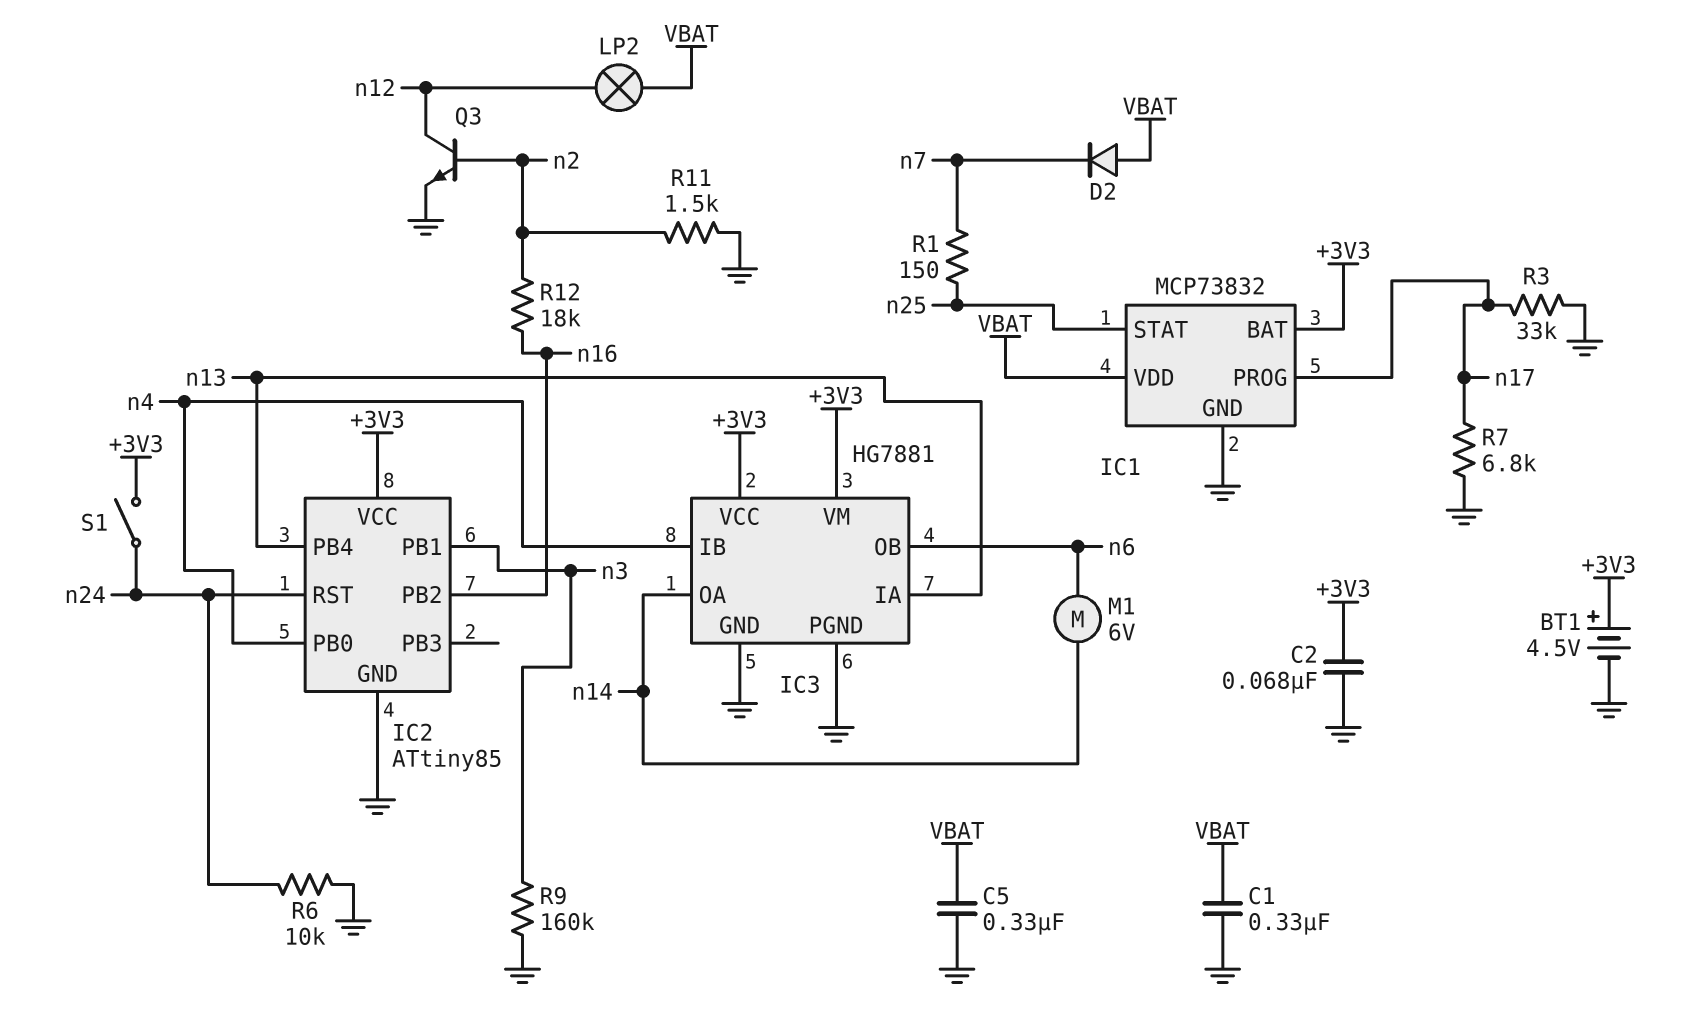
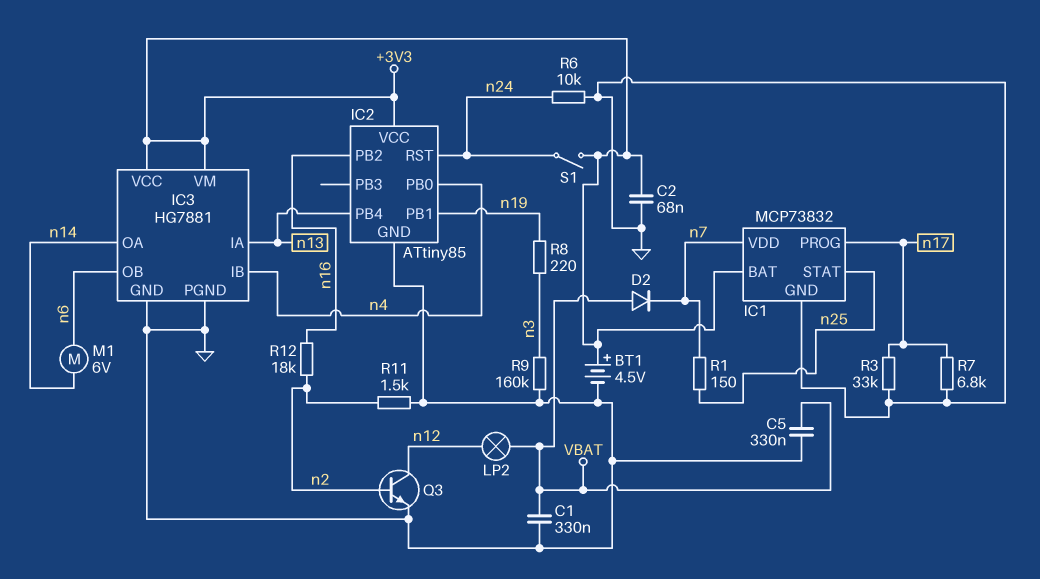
IC1 pin VDD: VBAT -> n7
IC2 pin PB1: n3 -> n19
R8: none -> 220 (n3, n19)

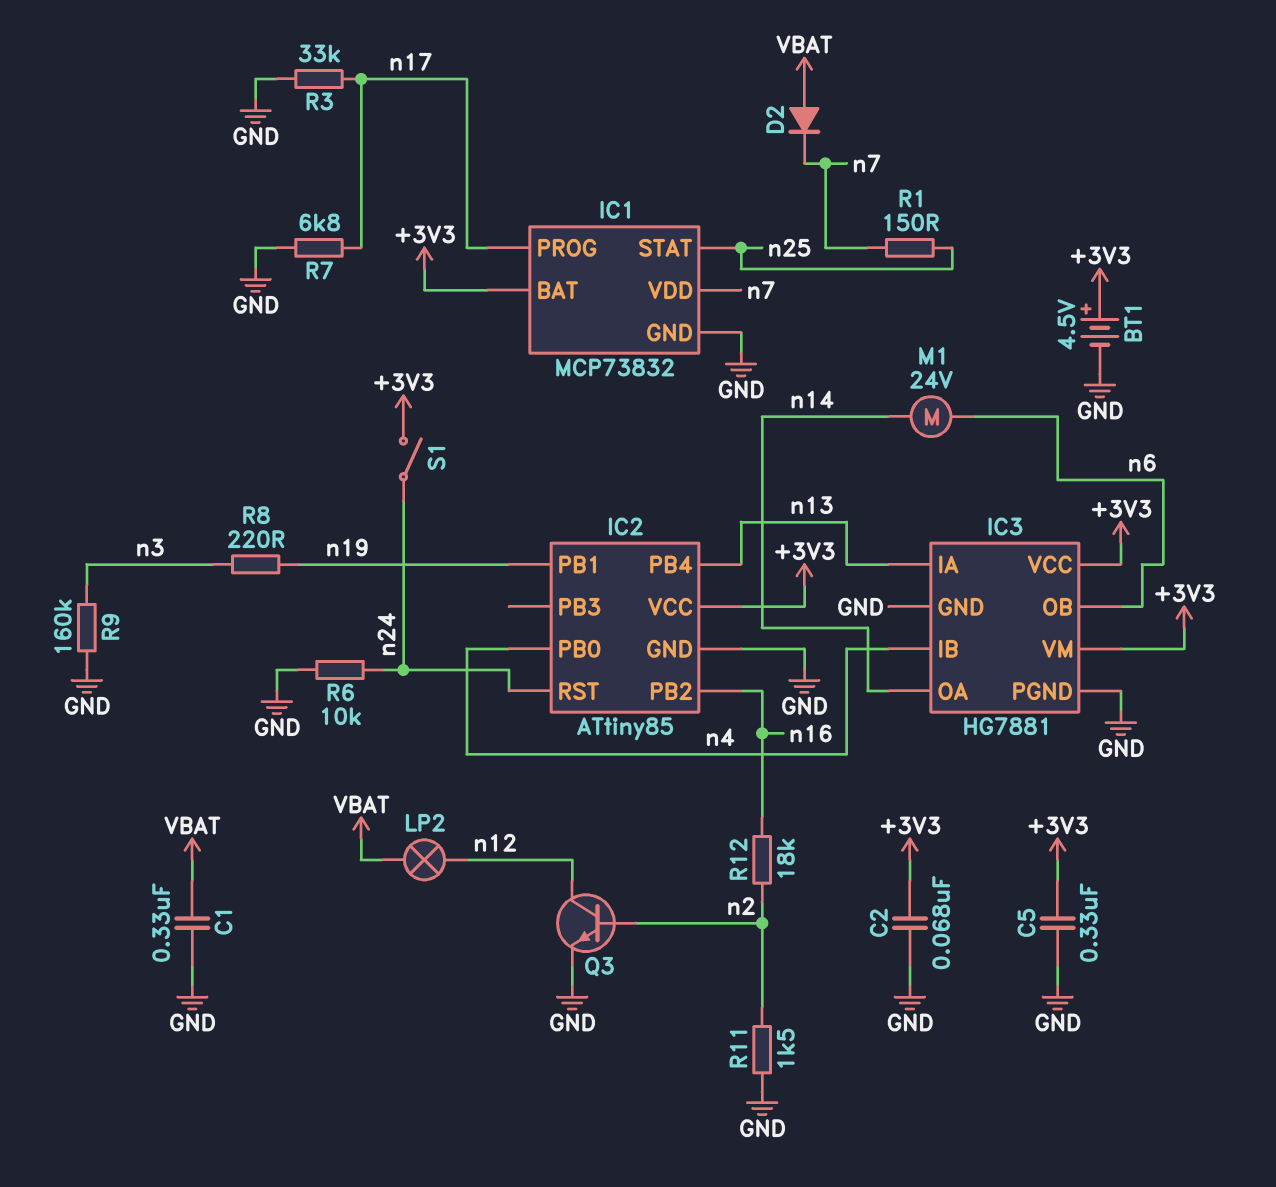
C5: 330nF (GND, VBAT) -> 330nF (+3V3, GND)
M1: motor 6V (n6, n14) -> motor 24V (n6, n14)

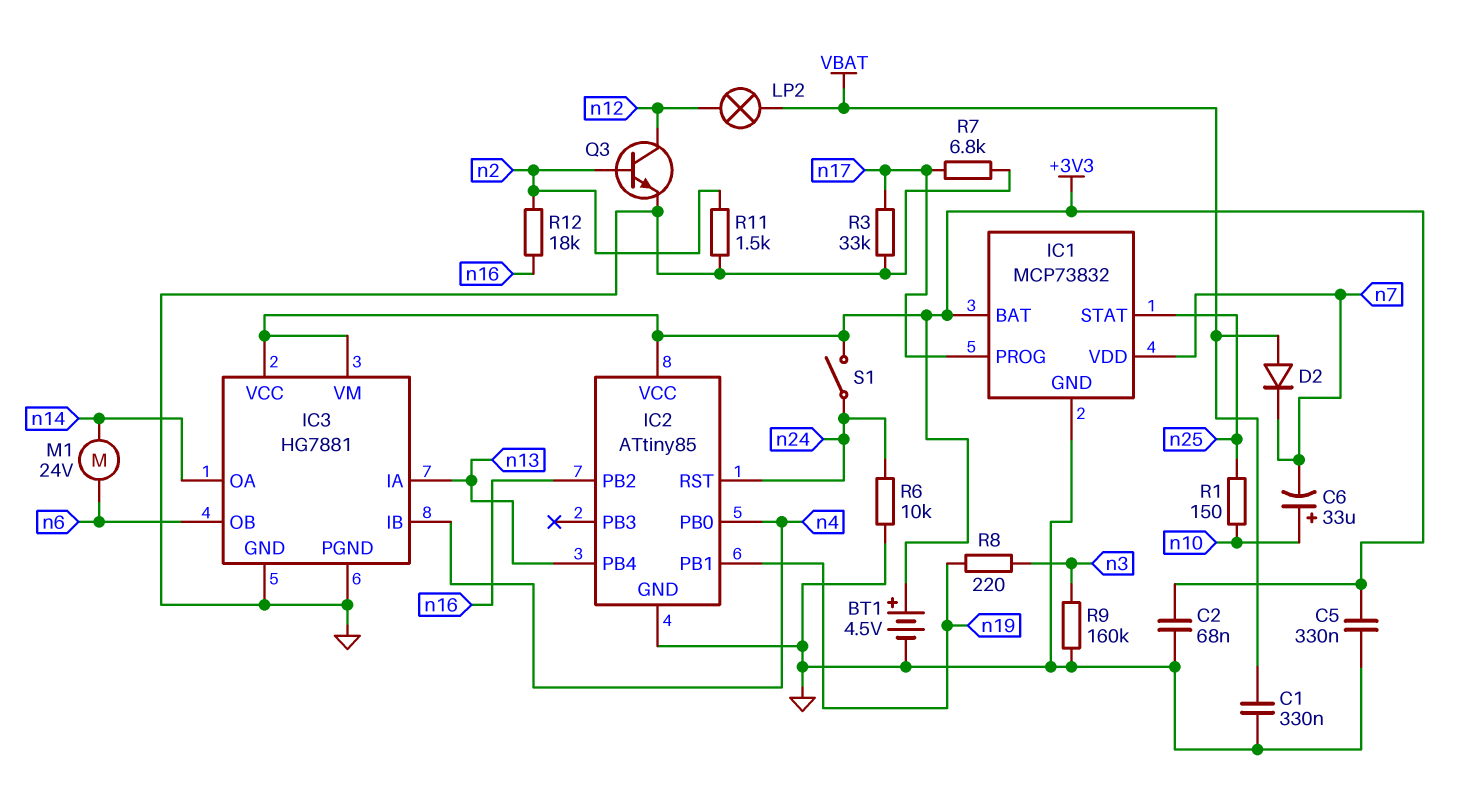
C6: none -> 33uF (plus n10, minus n7)
R1: 150 (n7, n25) -> 150 (n10, n25)

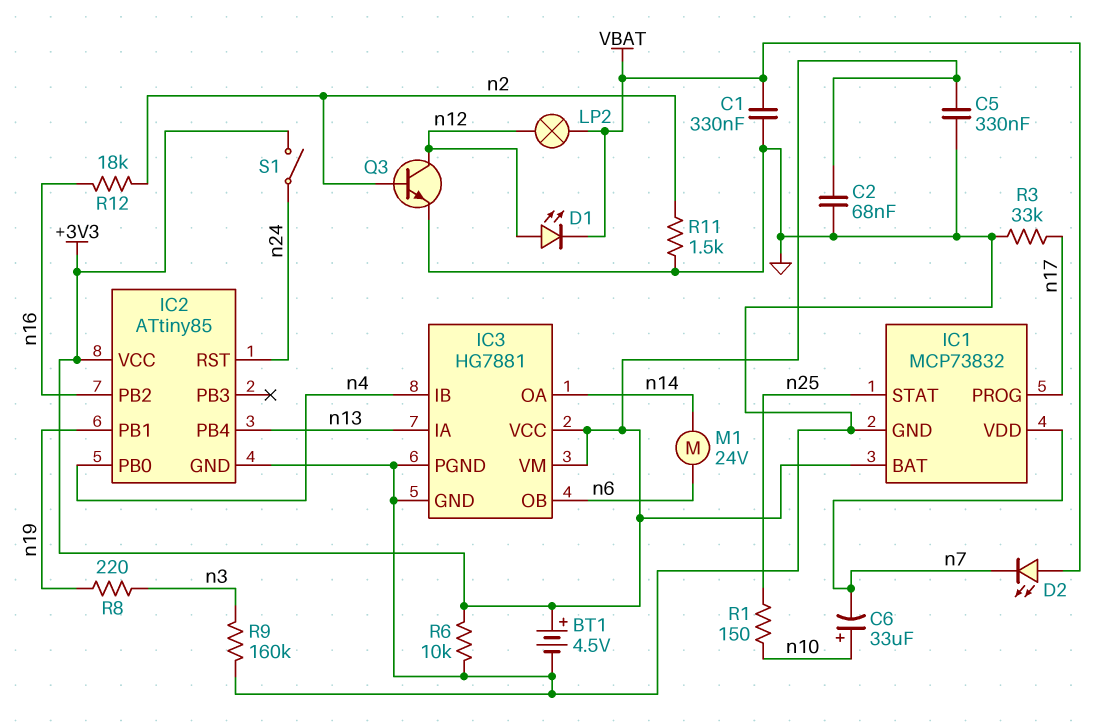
D1: none -> LED (A n12, K VBAT)
D2: diode (A VBAT, K n7) -> LED (A VBAT, K n7)
R6: 10k (GND, n24) -> 10k (+3V3, GND)
R7: 6.8k (GND, n17) -> none

